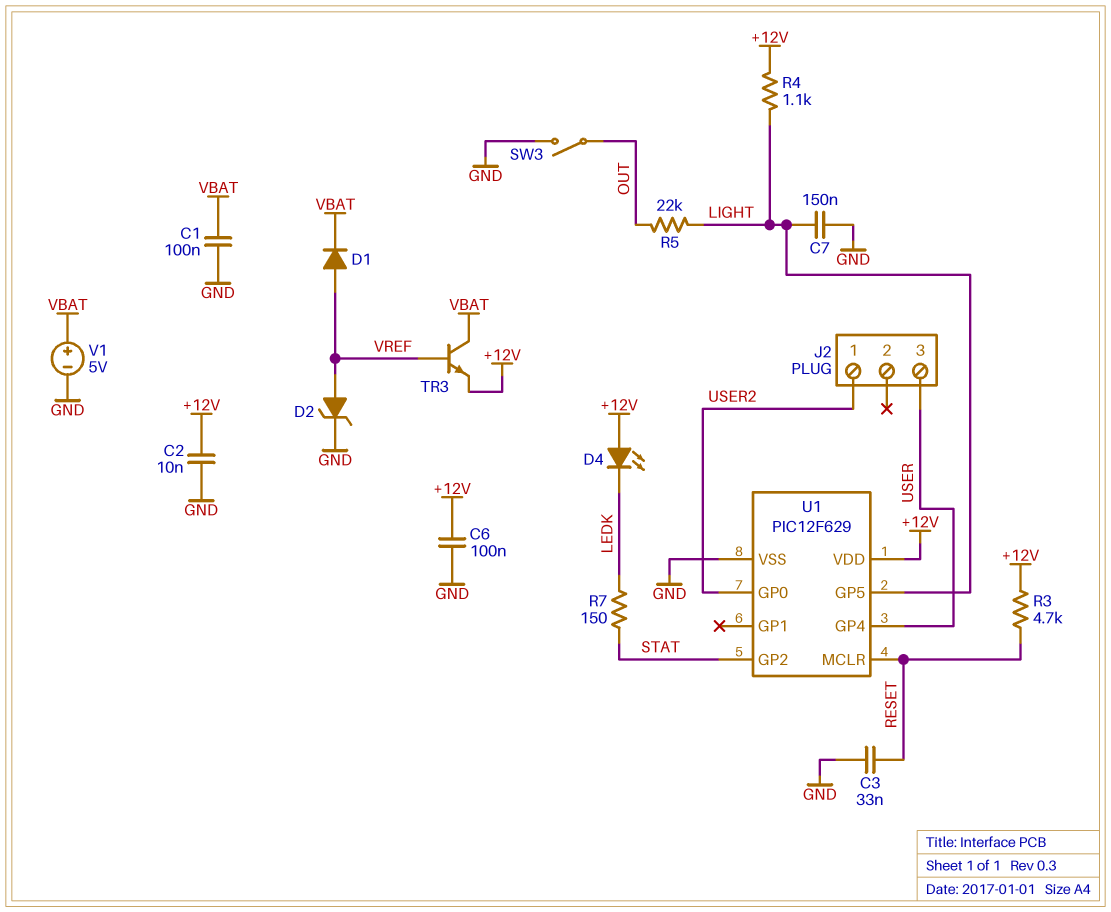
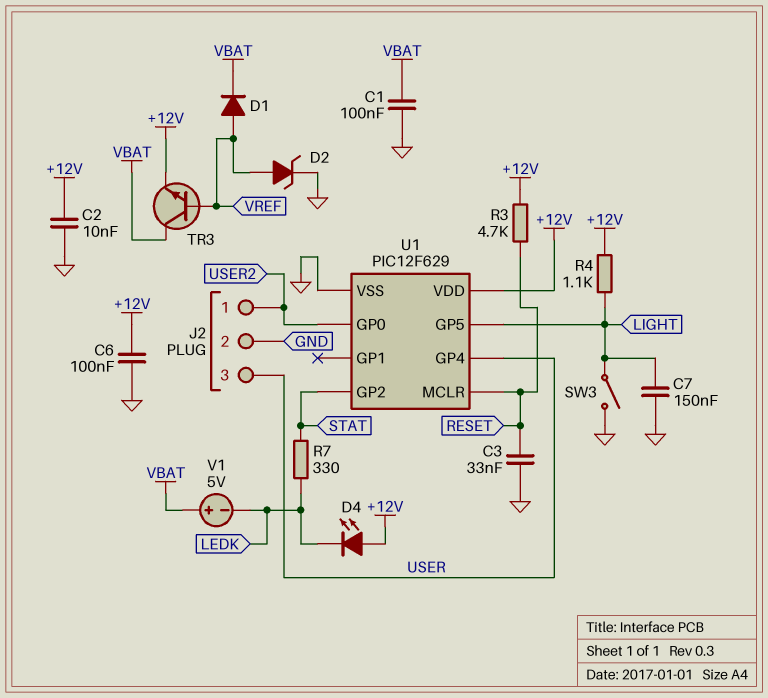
J2 pin 2: none -> GND
R5: 22k (LIGHT, OUT) -> none
R7: 150 (LEDK, STAT) -> 330 (LEDK, STAT)
SW3: switch (GND, OUT) -> switch (GND, LIGHT)
V1: 5V (plus VBAT, minus GND) -> 5V (plus VBAT, minus LEDK)

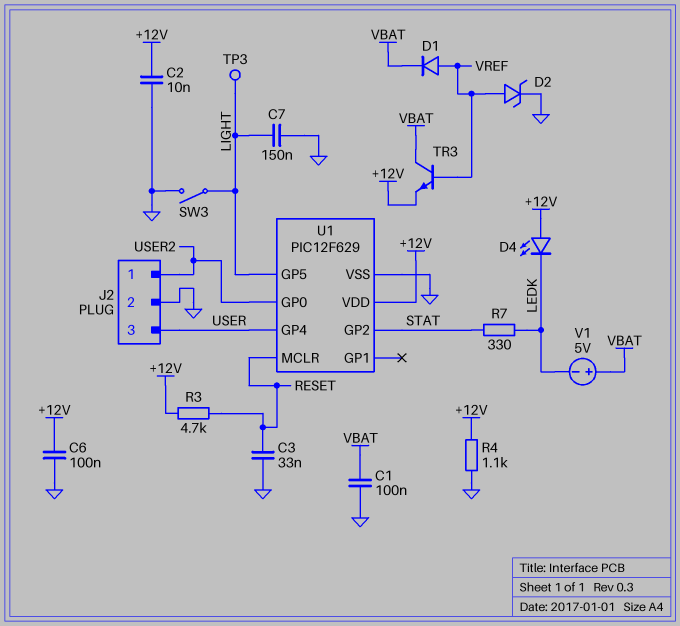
R4: 1.1k (+12V, LIGHT) -> 1.1k (+12V, GND)
TP3: none -> test point (LIGHT)

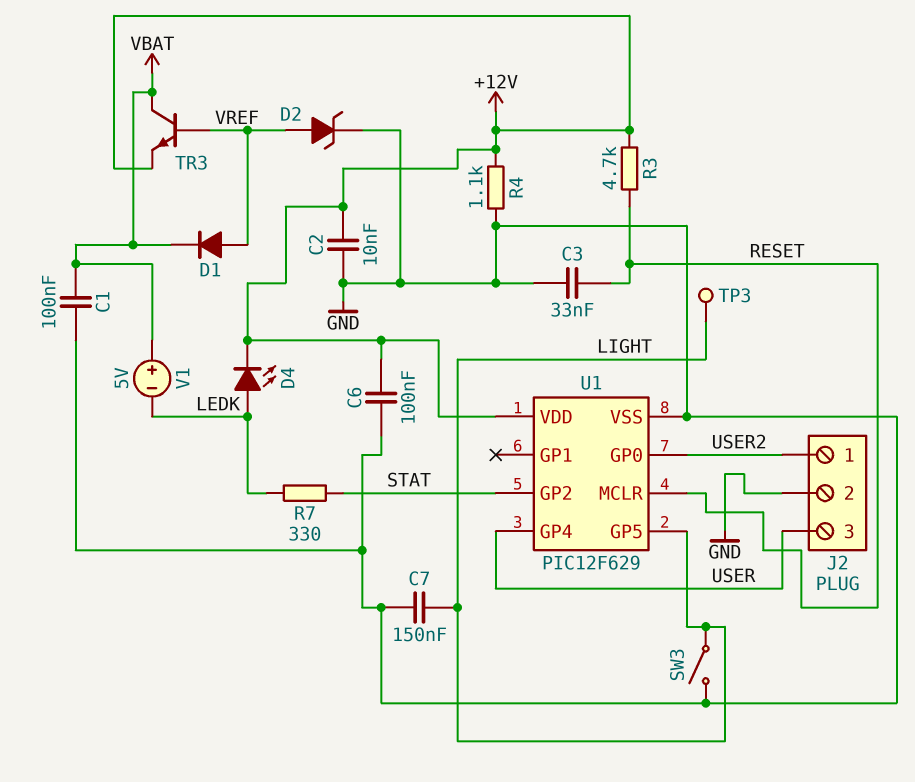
D4: LED (A +12V, K LEDK) -> LED (A LEDK, K +12V)

